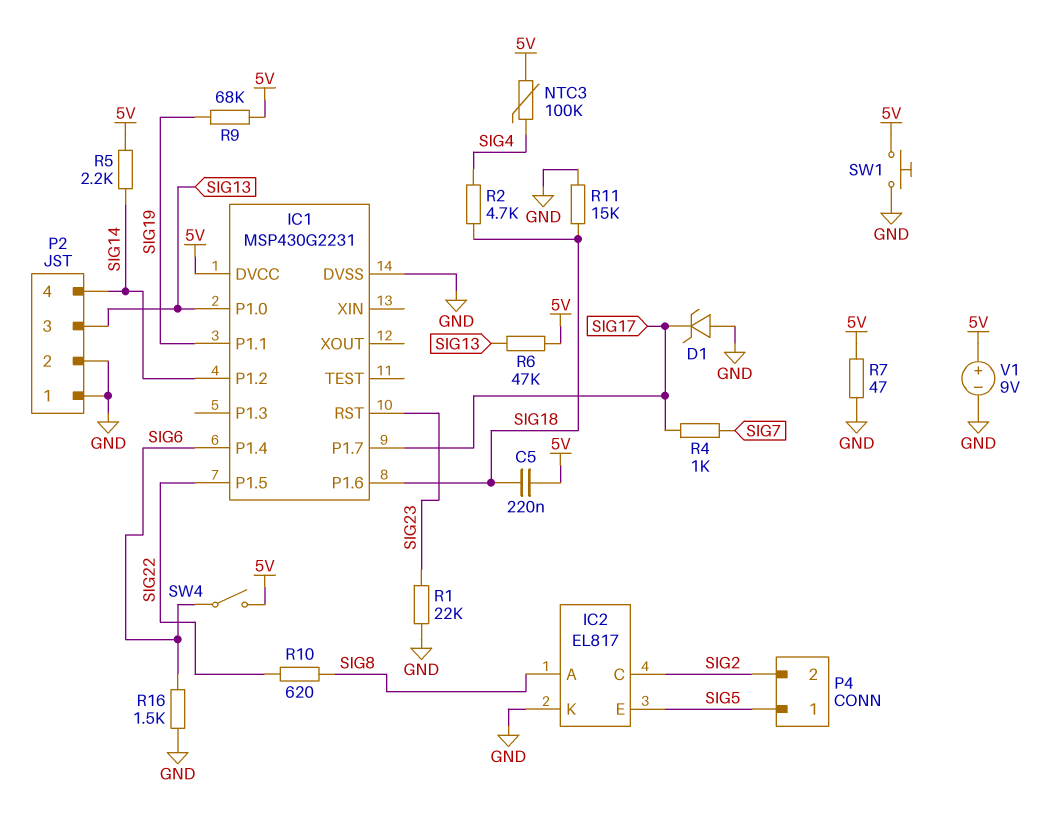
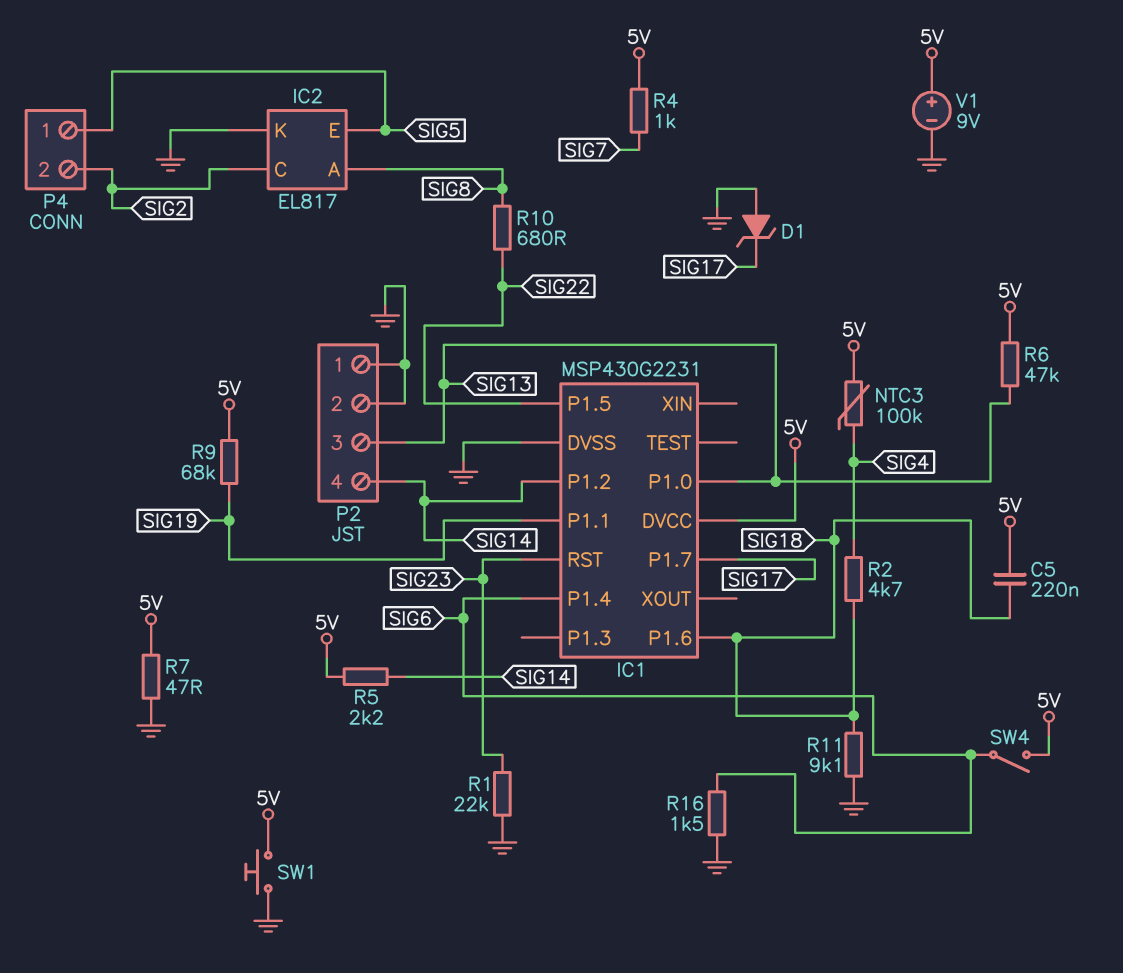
R4: 1k (SIG7, SIG17) -> 1k (5V, SIG7)
R10: 620 (SIG8, SIG22) -> 680 (SIG8, SIG22)
R11: 15k (GND, SIG18) -> 9.1k (GND, SIG18)

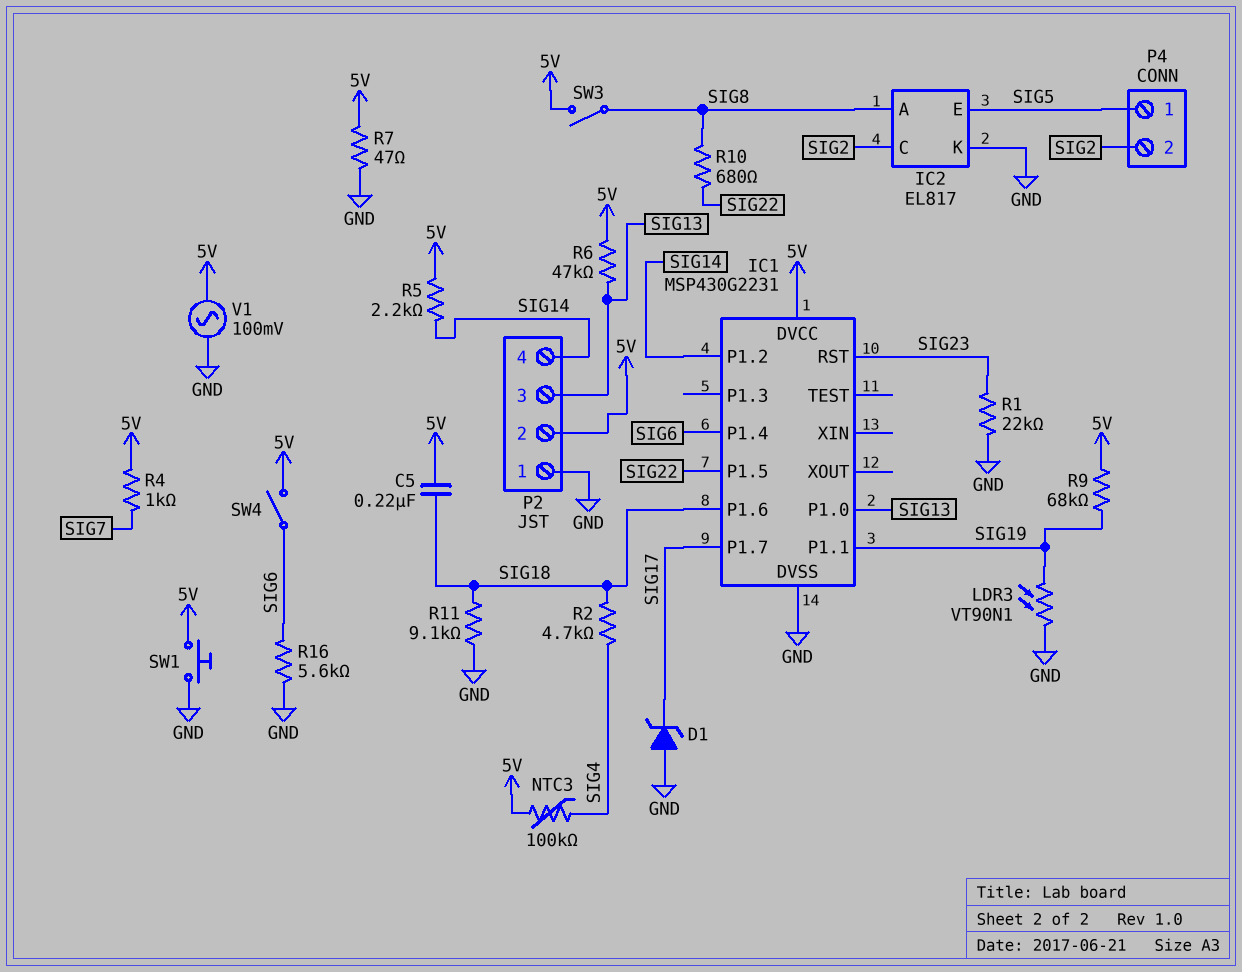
LDR3: none -> VT90N1 (GND, SIG19)
P2 pin 2: GND -> 5V
R16: 1.5k (GND, SIG6) -> 5.6k (GND, SIG6)
SW3: none -> switch (5V, SIG8)
V1: 9V (plus 5V, minus GND) -> AC 100mV (5V, GND)

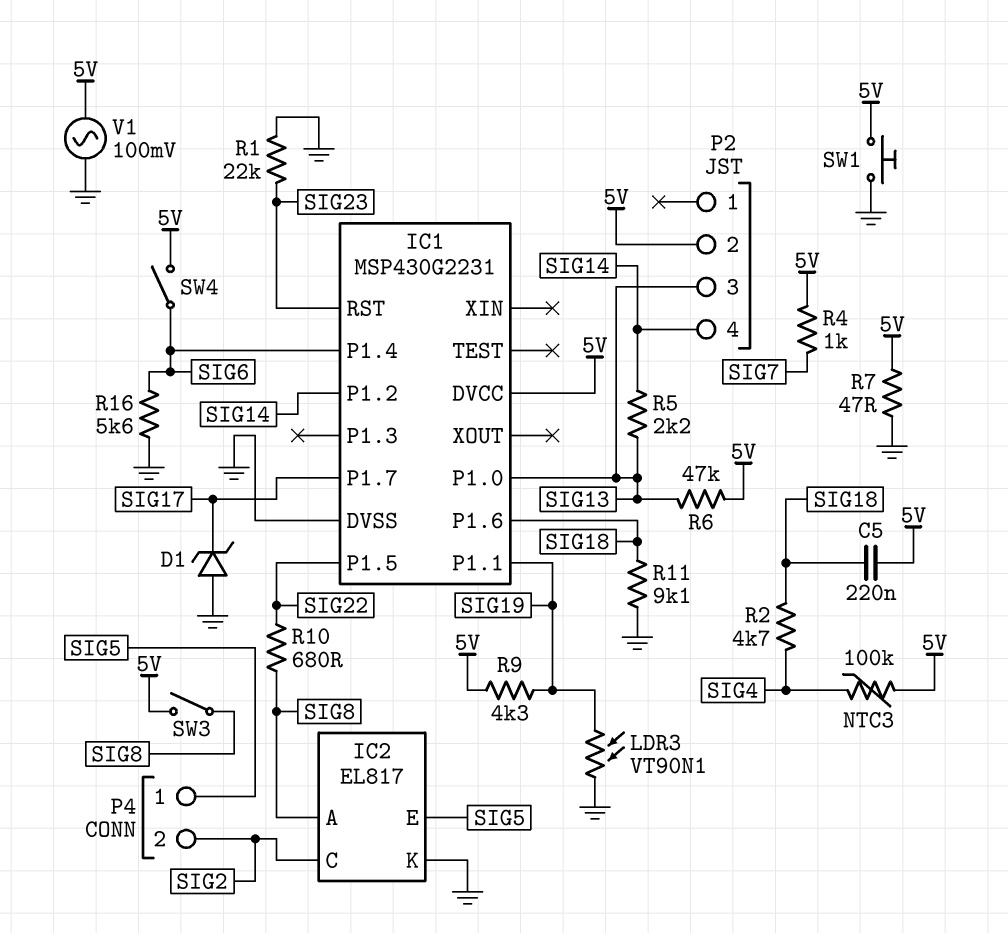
P2 pin 1: GND -> none
R5: 2.2k (5V, SIG14) -> 2.2k (SIG13, SIG14)
R9: 68k (5V, SIG19) -> 4.3k (5V, SIG19)

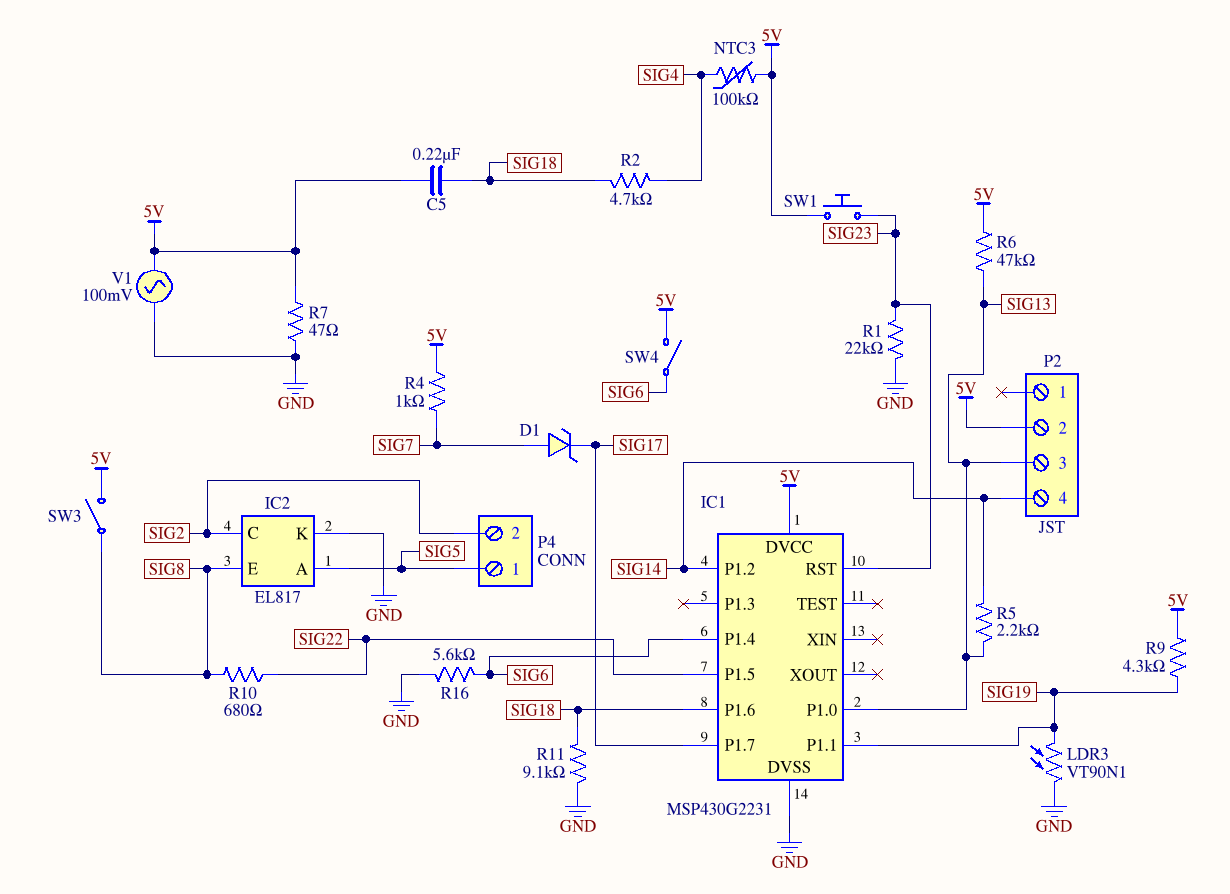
D1: zener (A GND, K SIG17) -> zener (A SIG7, K SIG17)
IC2 pin A: SIG8 -> SIG5
IC2 pin E: SIG5 -> SIG8
SW1: button (5V, GND) -> button (5V, SIG23)

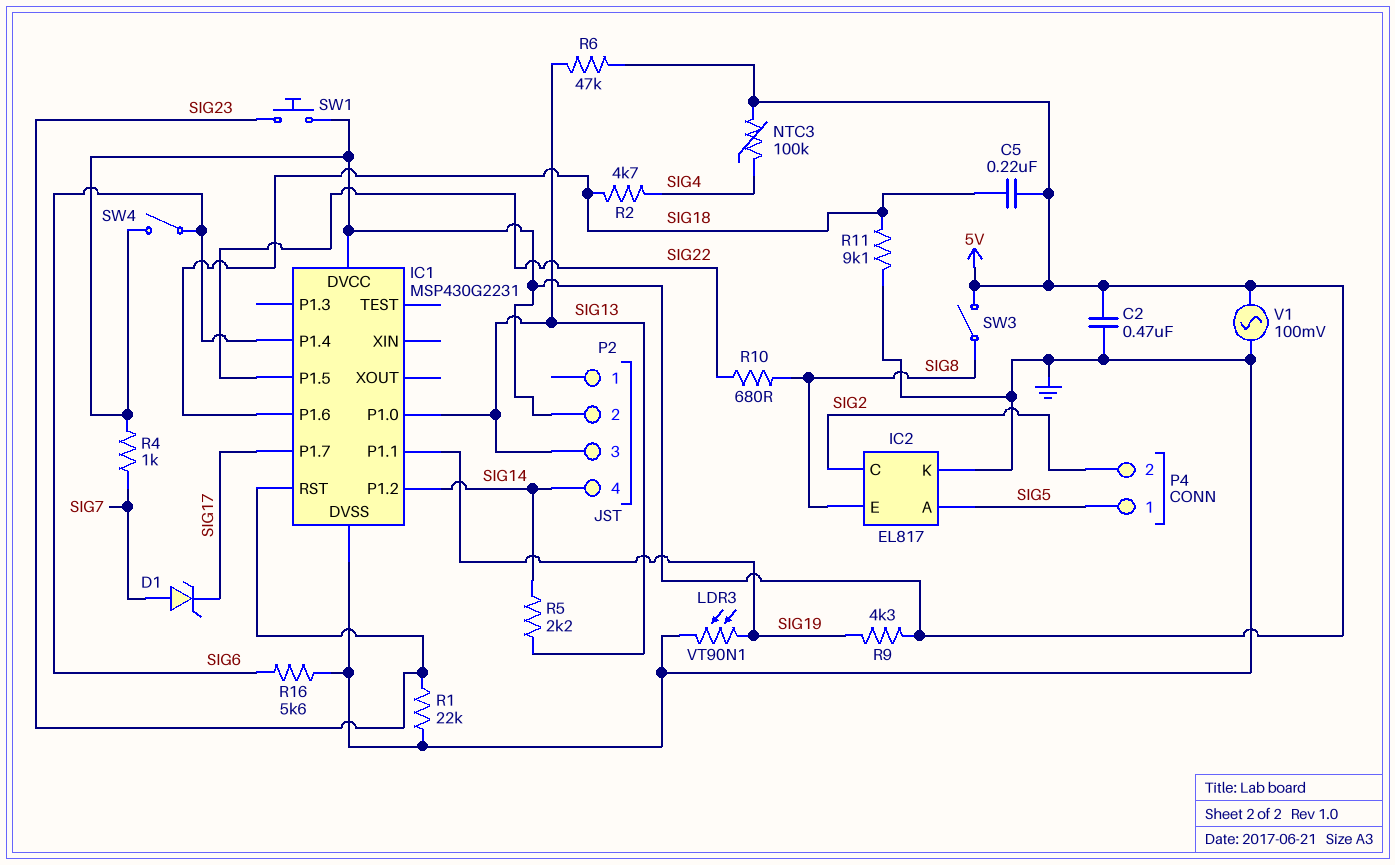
C2: none -> 470nF (5V, GND)
R7: 47 (5V, GND) -> none

